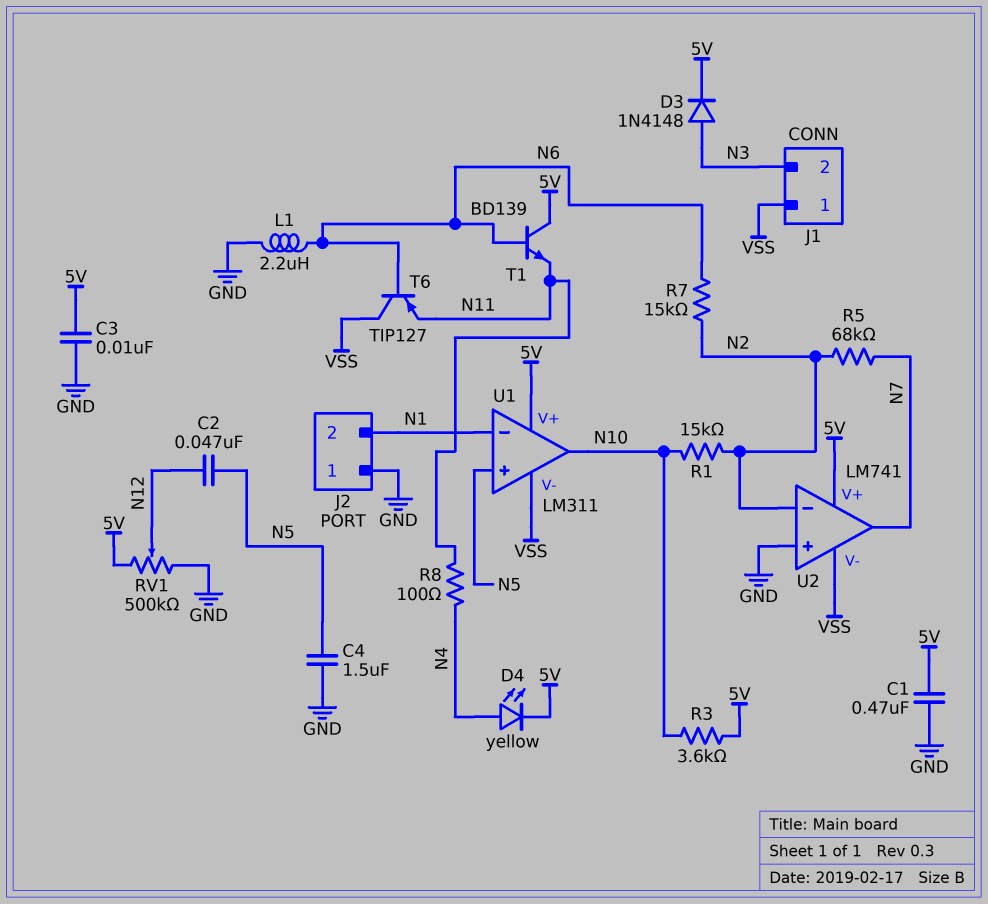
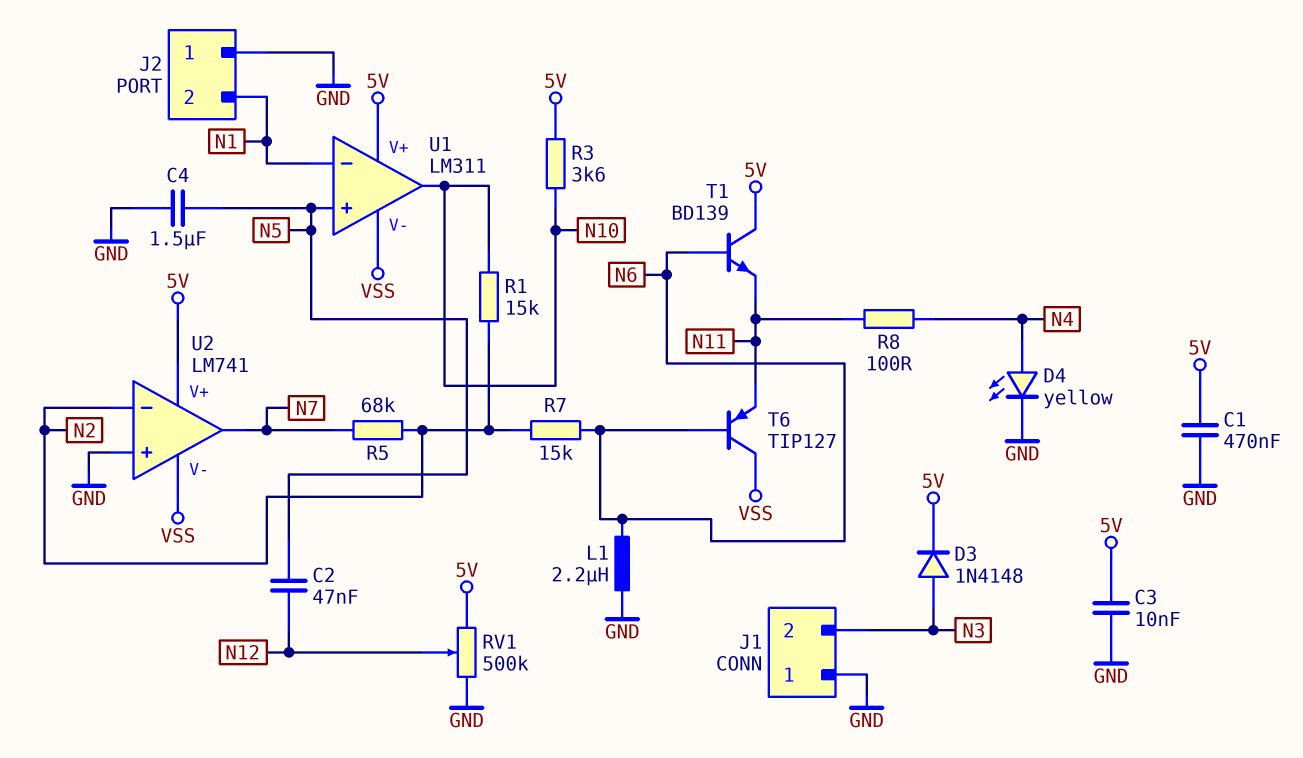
D4: LED yellow (A N4, K 5V) -> LED yellow (A N4, K GND)
J1 pin 1: VSS -> GND

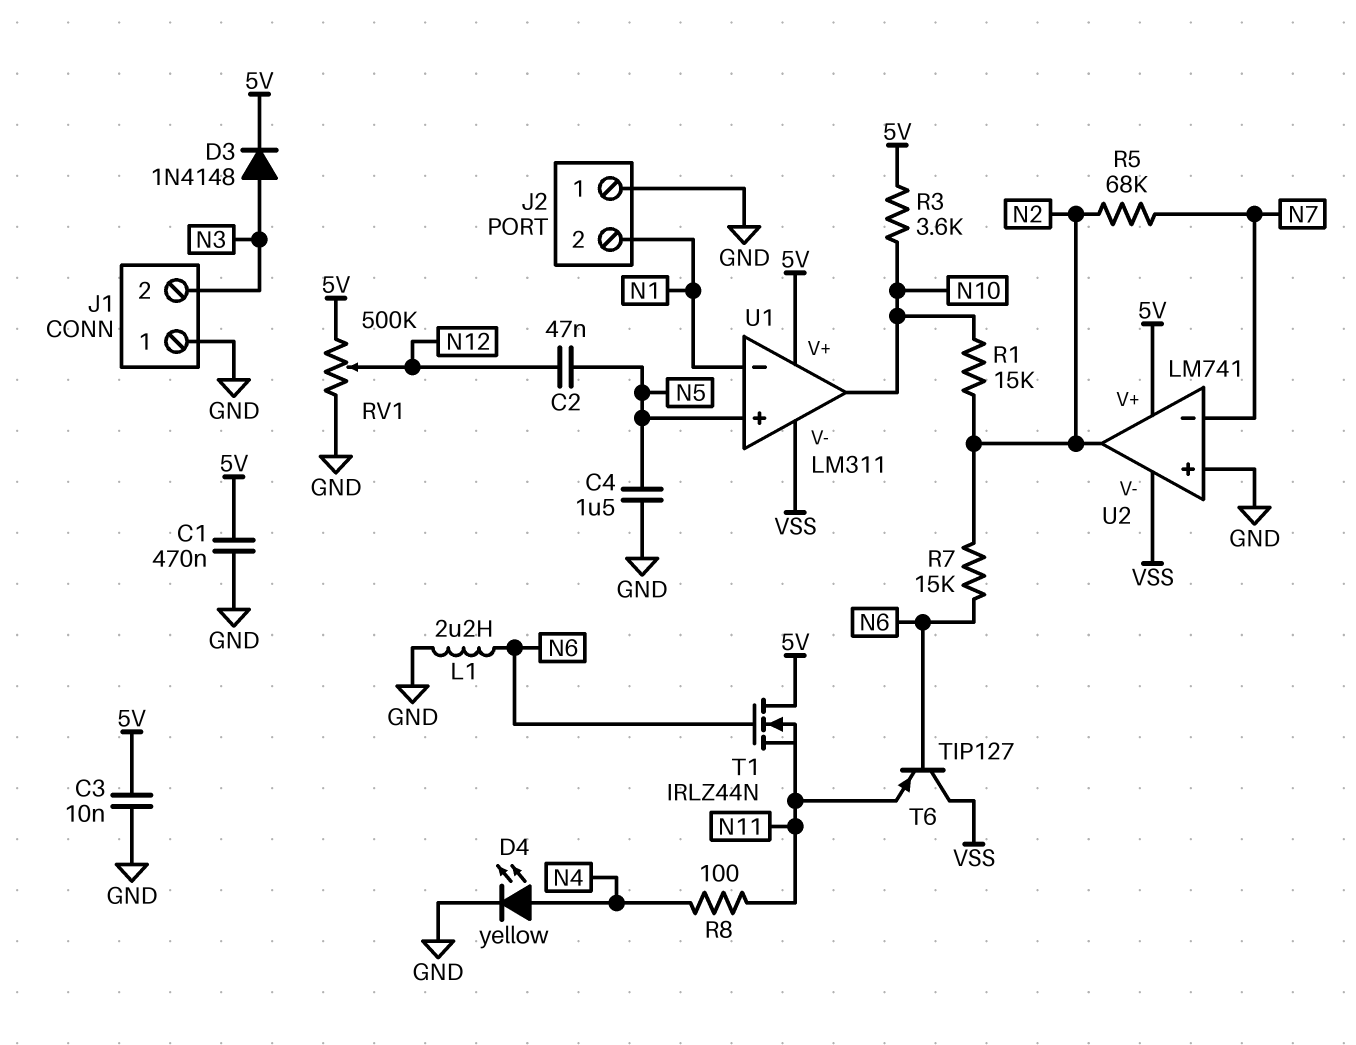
T1: NPN BD139 (B N6, C 5V, E N11) -> NMOS IRLZ44N (G N6, D 5V, S N11)
U2 pin in-: N2 -> N7
U2 pin out: N7 -> N2

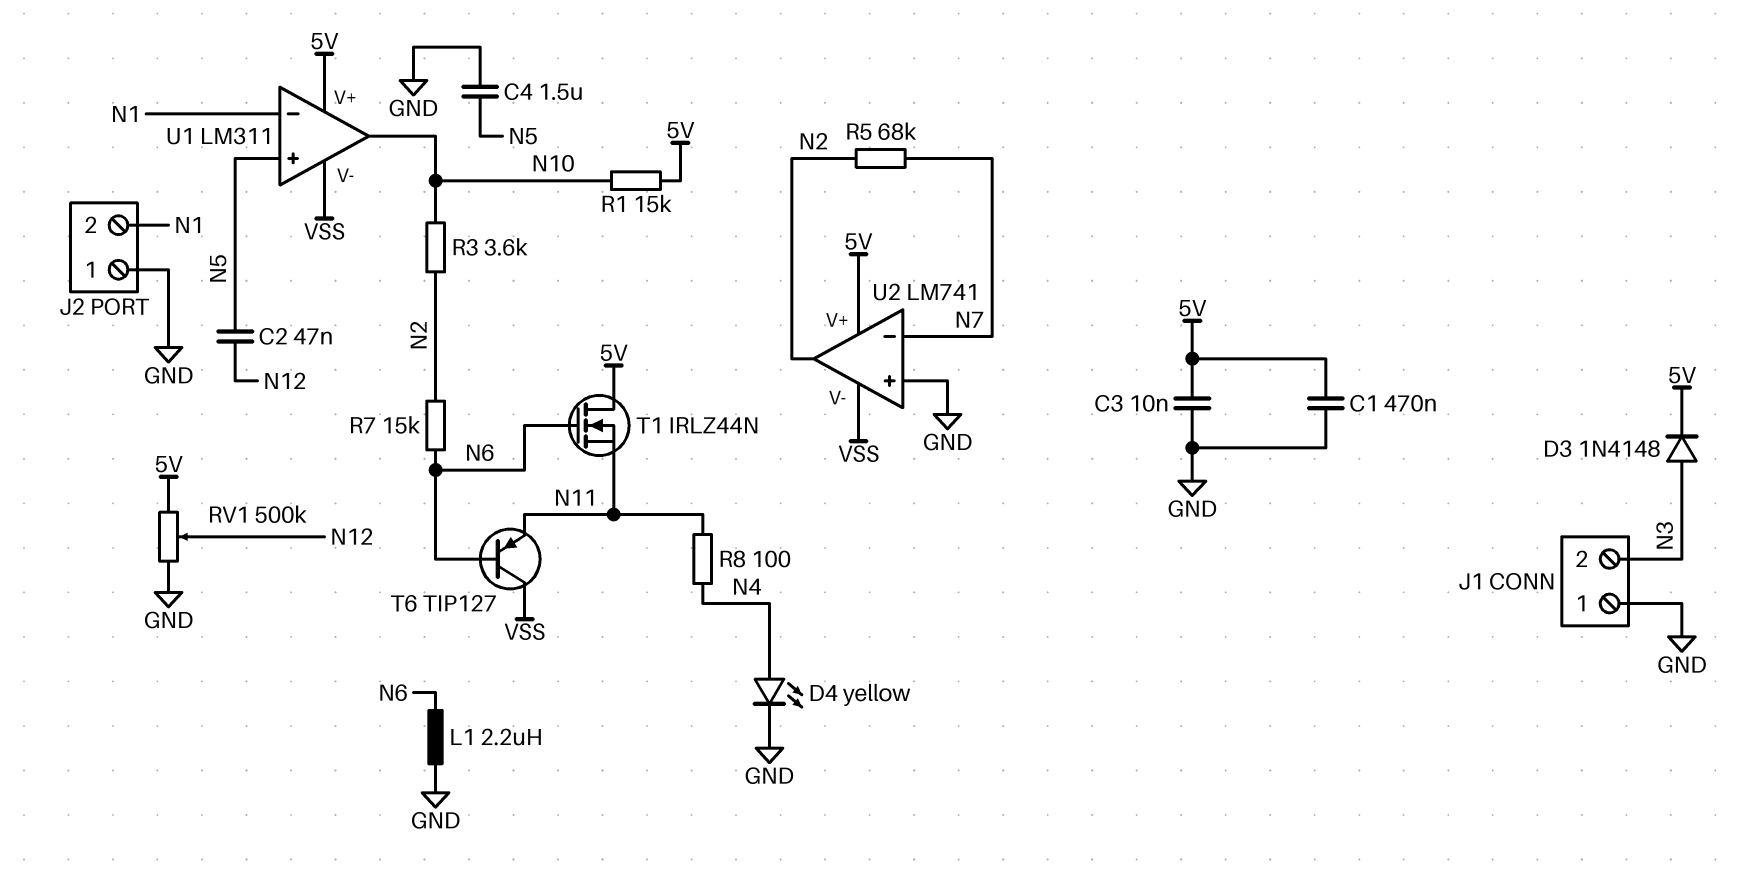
R1: 15k (N2, N10) -> 15k (5V, N10)
R3: 3.6k (5V, N10) -> 3.6k (N2, N10)

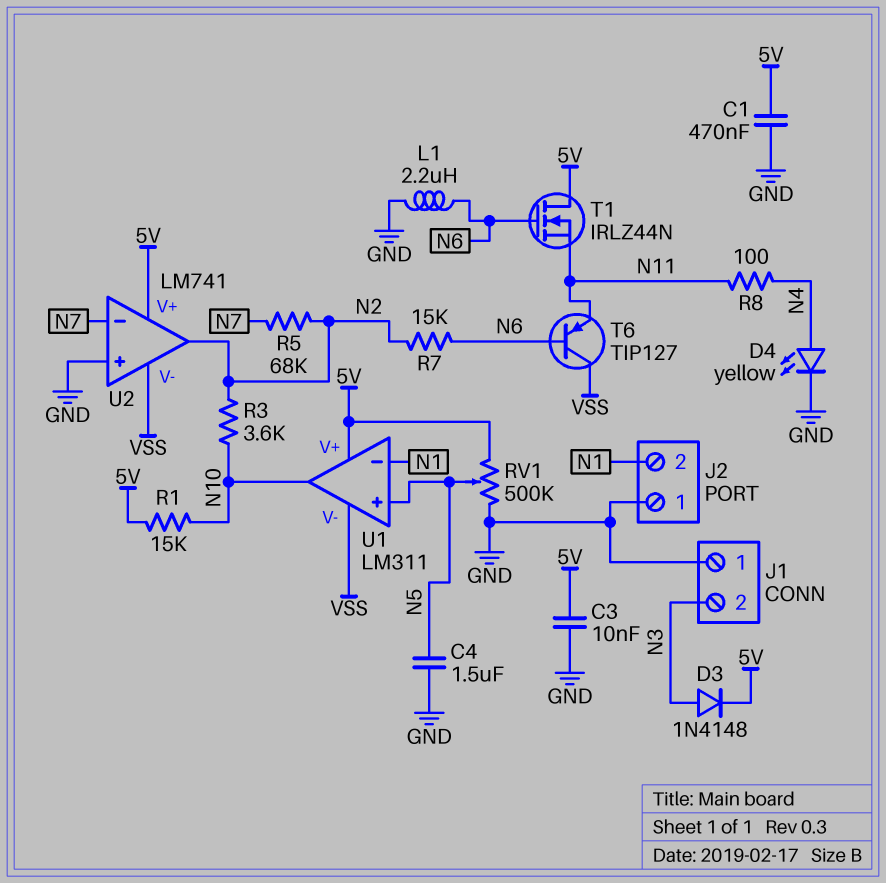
C2: 47nF (N5, N12) -> none
RV1: 500k (5V, GND, wiper N12) -> 500k (5V, GND, wiper N5)

